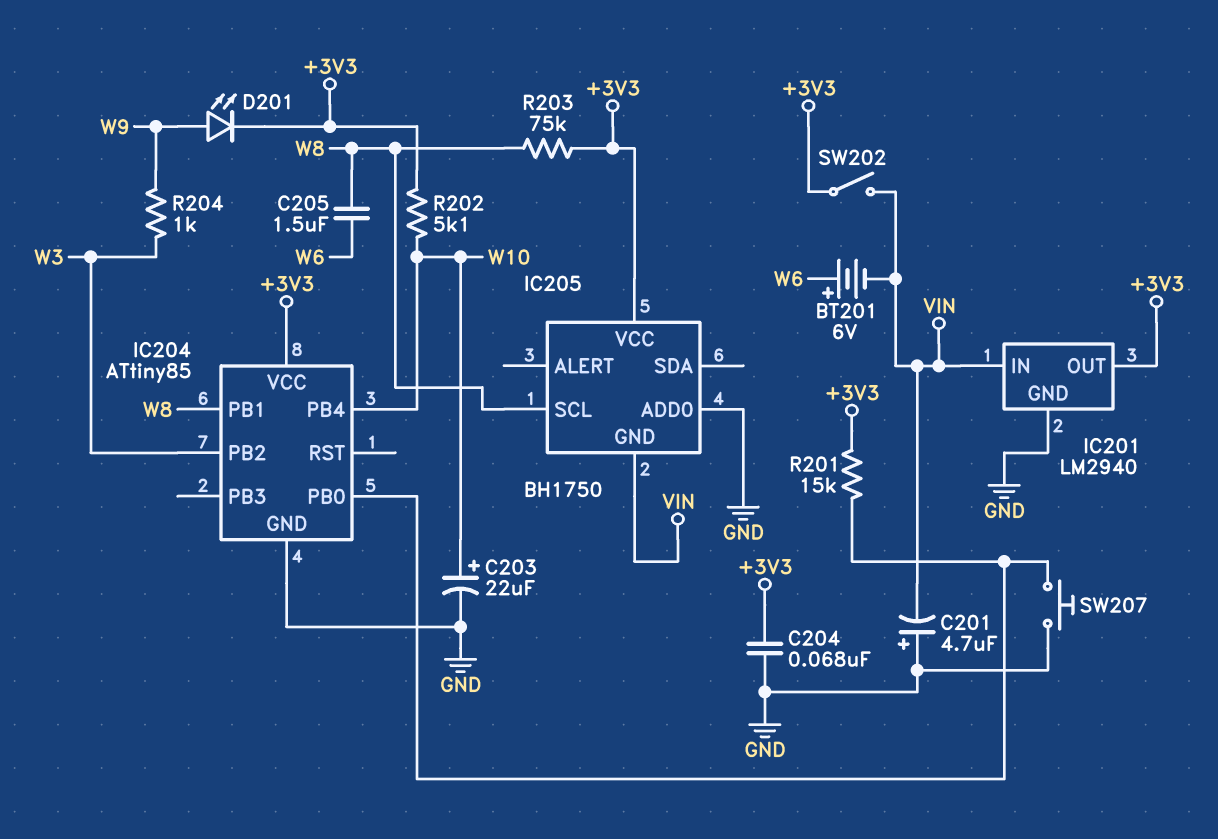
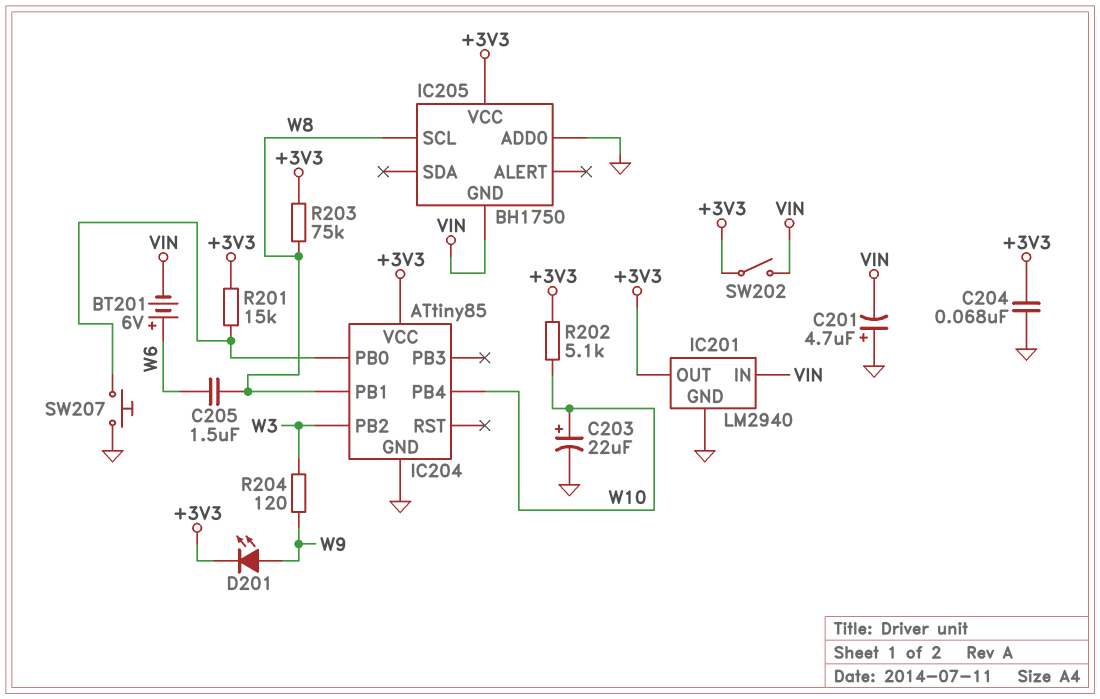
R204: 1k (W3, W9) -> 120 (W3, W9)

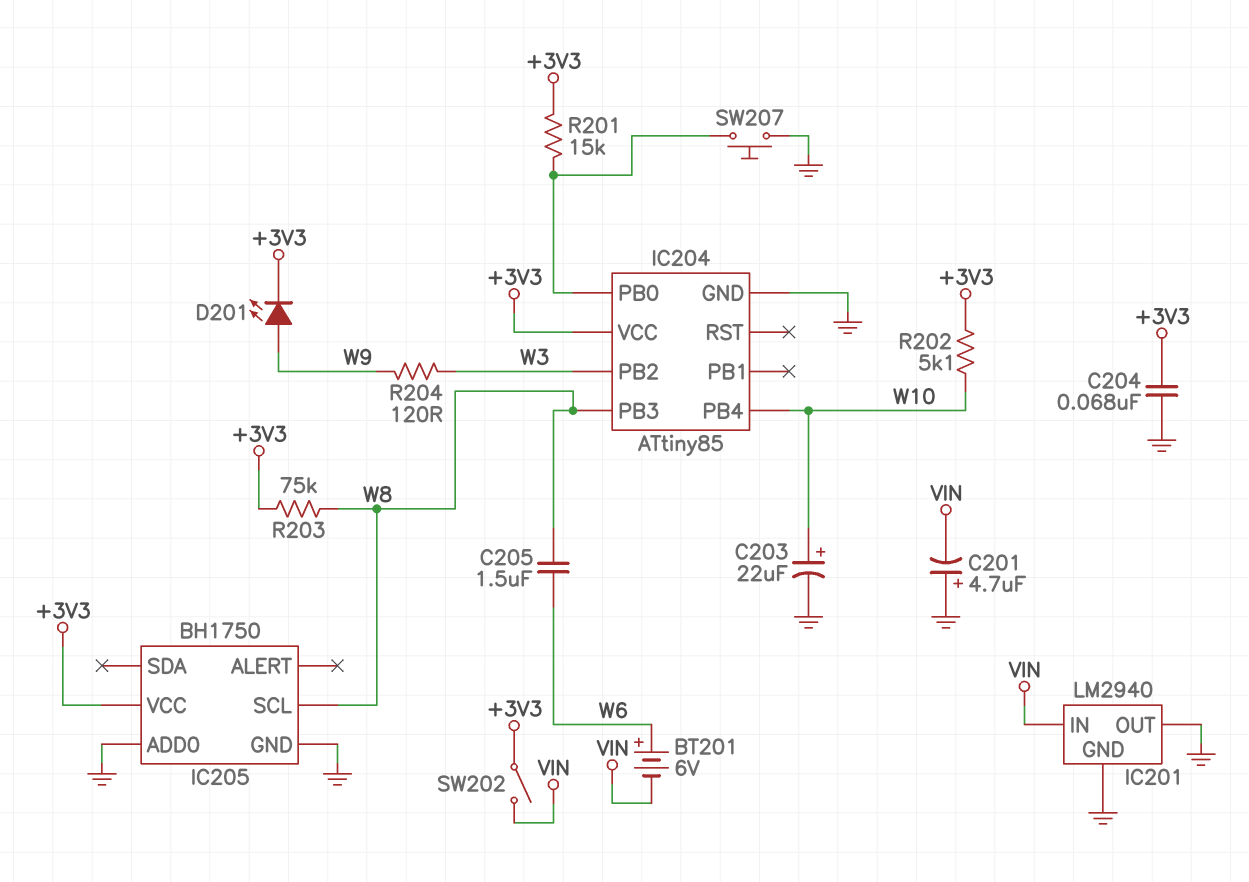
IC201 pin OUT: +3V3 -> GND
IC204 pin PB1: W8 -> none
IC204 pin PB3: none -> W8
IC205 pin GND: VIN -> GND

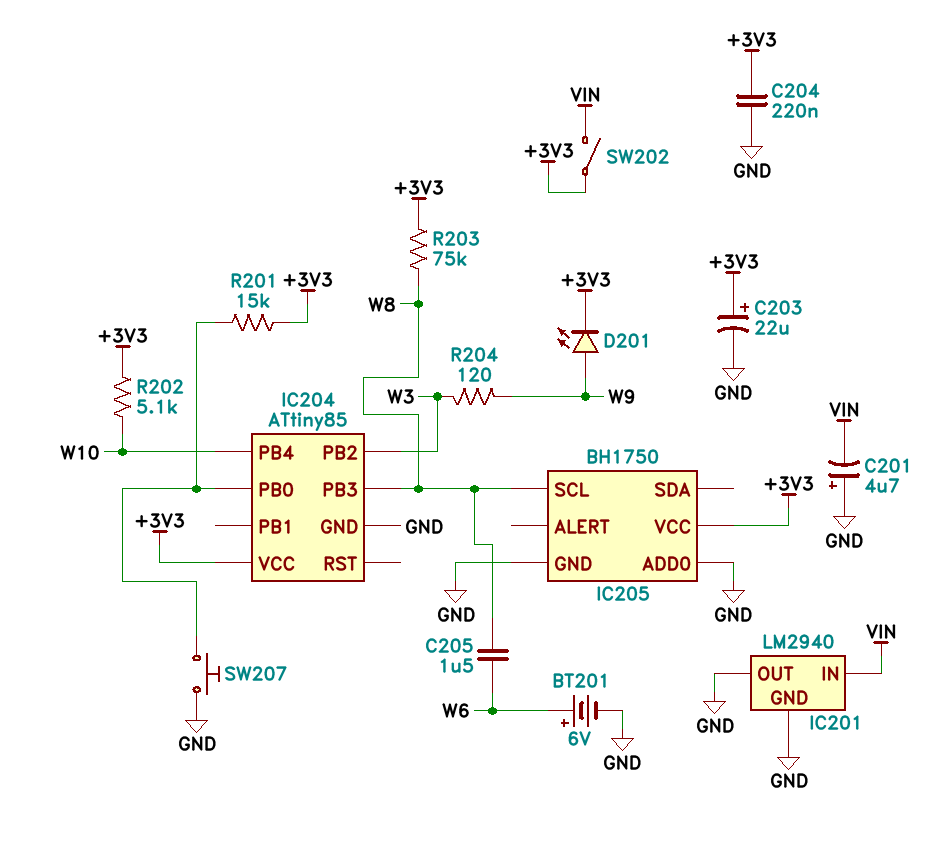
BT201: 6V (plus W6, minus VIN) -> 6V (plus W6, minus GND)
C203: 22uF (plus W10, minus GND) -> 22uF (plus +3V3, minus GND)
C204: 68nF (+3V3, GND) -> 220nF (+3V3, GND)

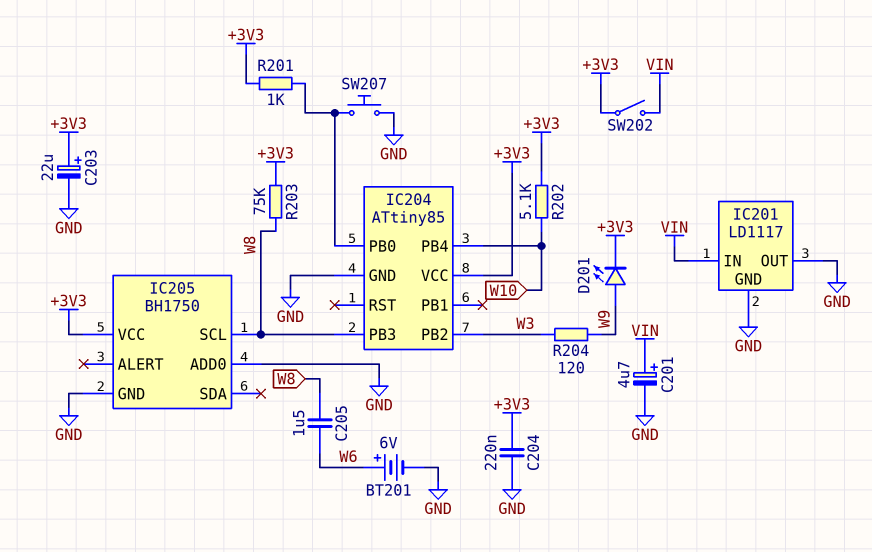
C201: 4.7uF (plus GND, minus VIN) -> 4.7uF (plus VIN, minus GND)
IC201: LM2940 -> LD1117
R201: 15k (+3V3, IC204/PB0) -> 1k (+3V3, IC204/PB0)

